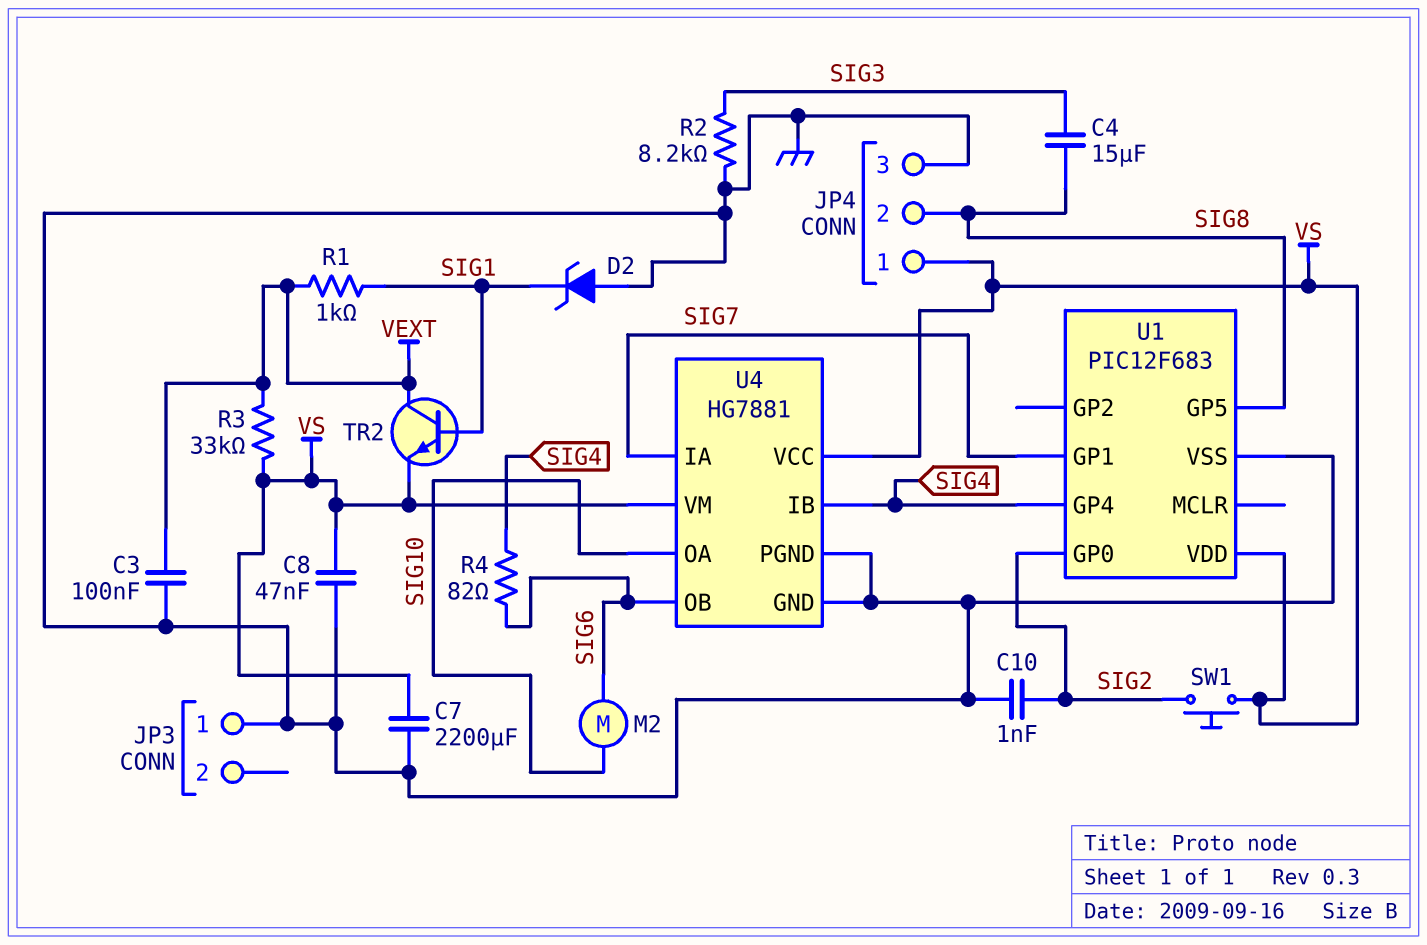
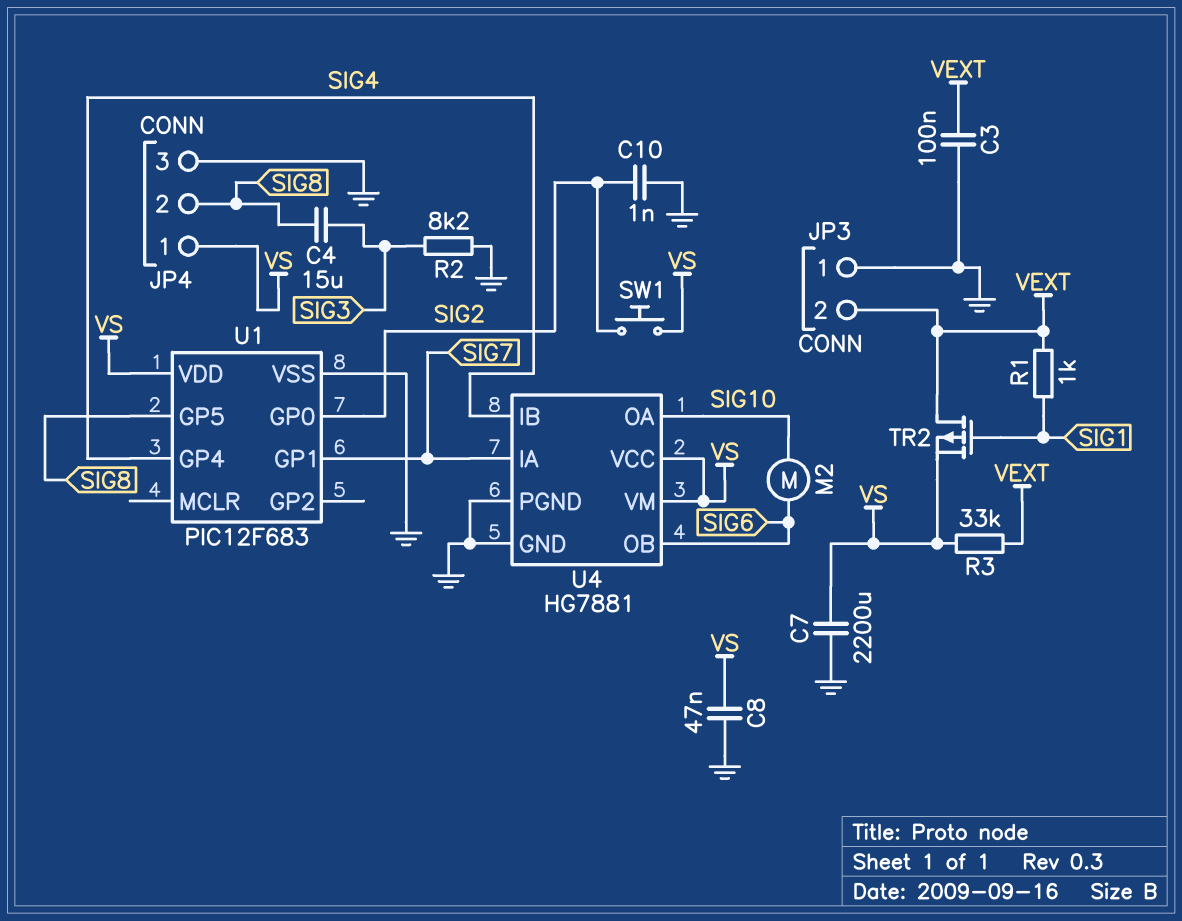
D2: zener (A GND, K SIG1) -> none
JP3 pin 2: none -> VEXT
R4: 82 (SIG4, SIG6) -> none
TR2: NPN (B SIG1, C VEXT, E VS) -> PMOS (G SIG1, D VEXT, S VS)

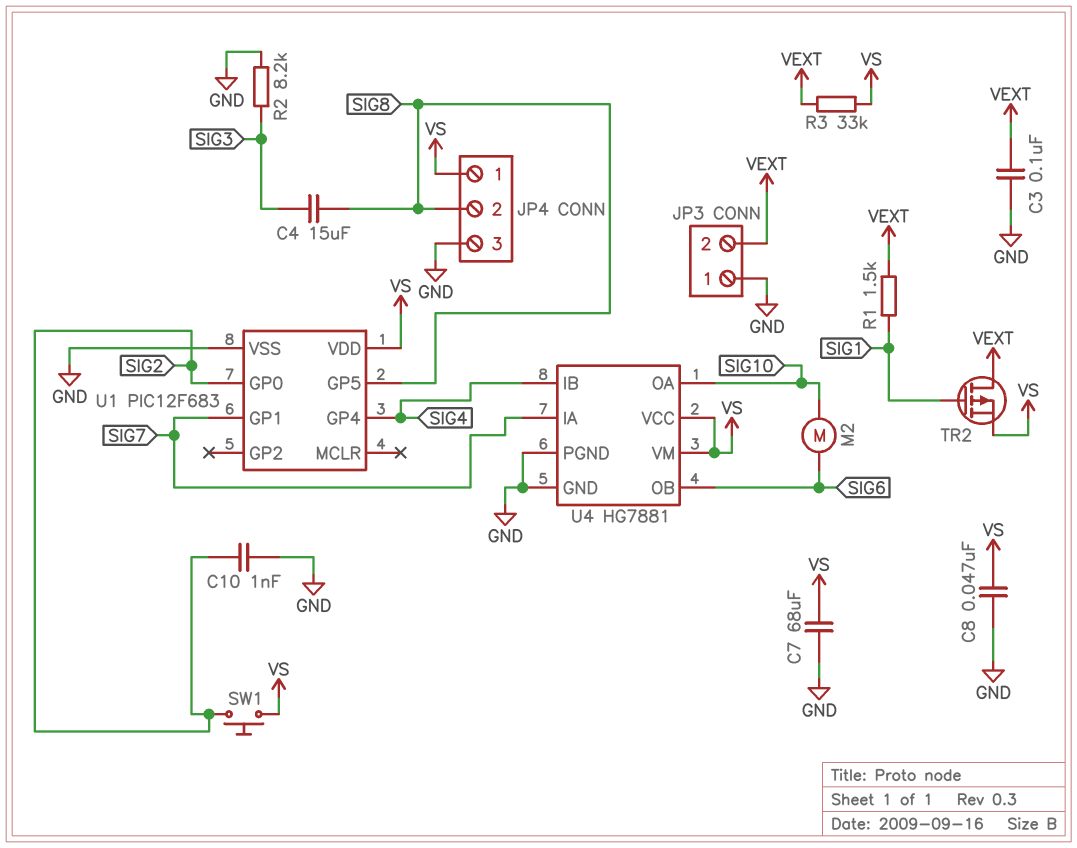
C7: 2200uF (GND, VS) -> 68uF (GND, VS)
R1: 1k (SIG1, VEXT) -> 1.5k (SIG1, VEXT)

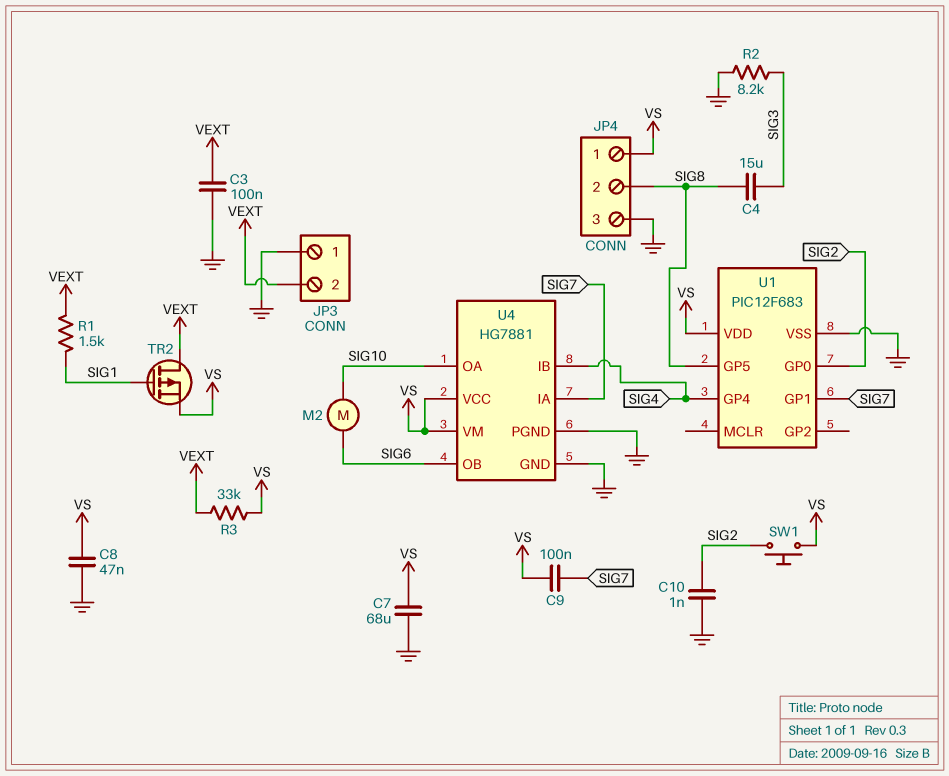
C9: none -> 100nF (SIG7, VS)

